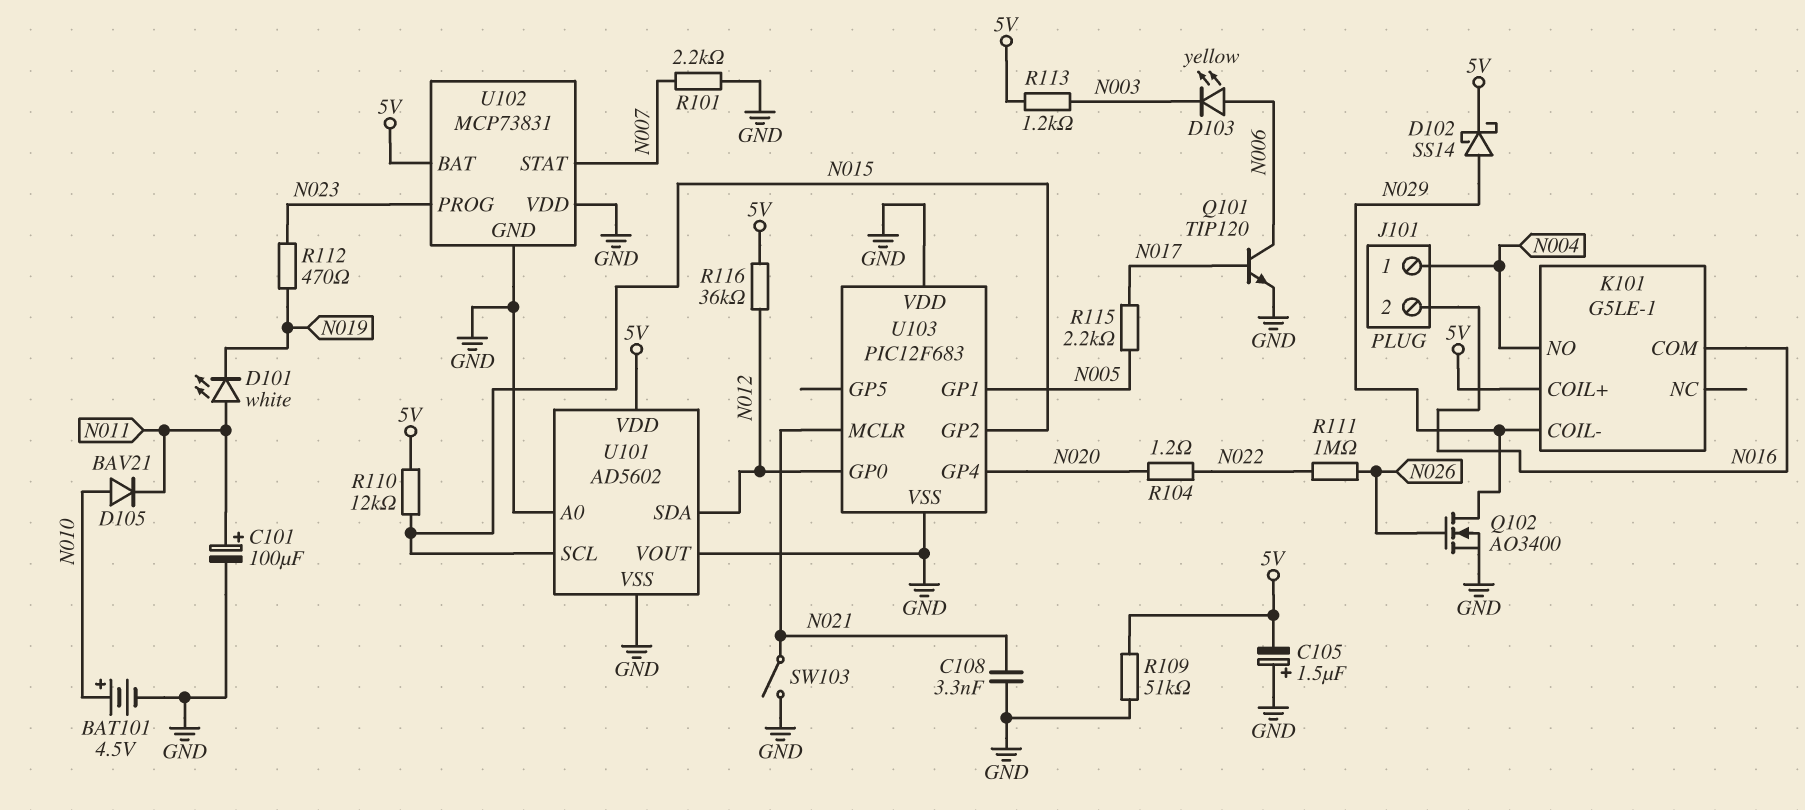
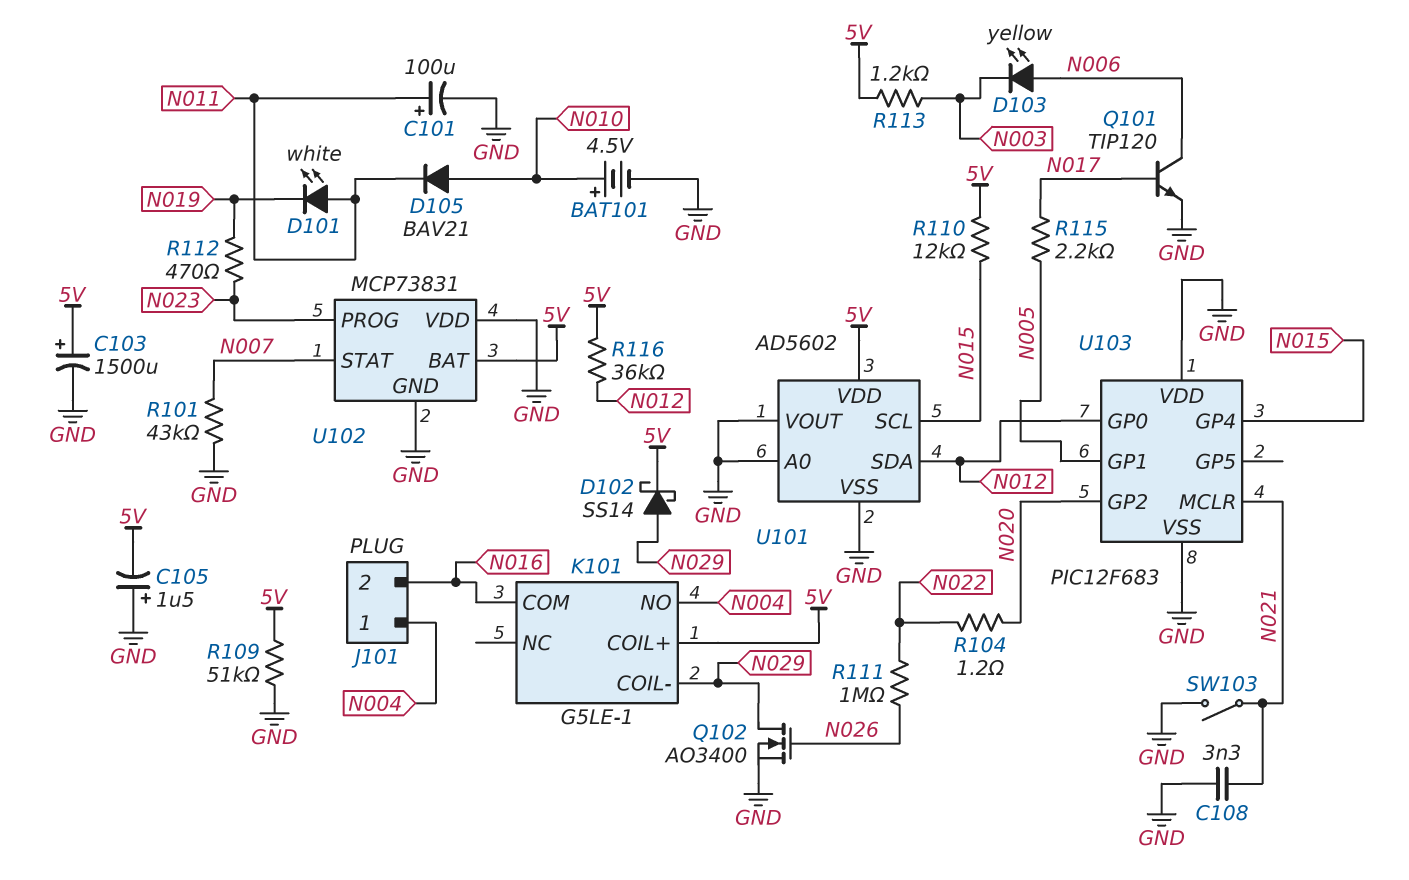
C103: none -> 1500uF (plus 5V, minus GND)
R101: 2.2k (GND, N007) -> 43k (GND, N007)
U103 pin GP2: N015 -> N020
U103 pin GP4: N020 -> N015

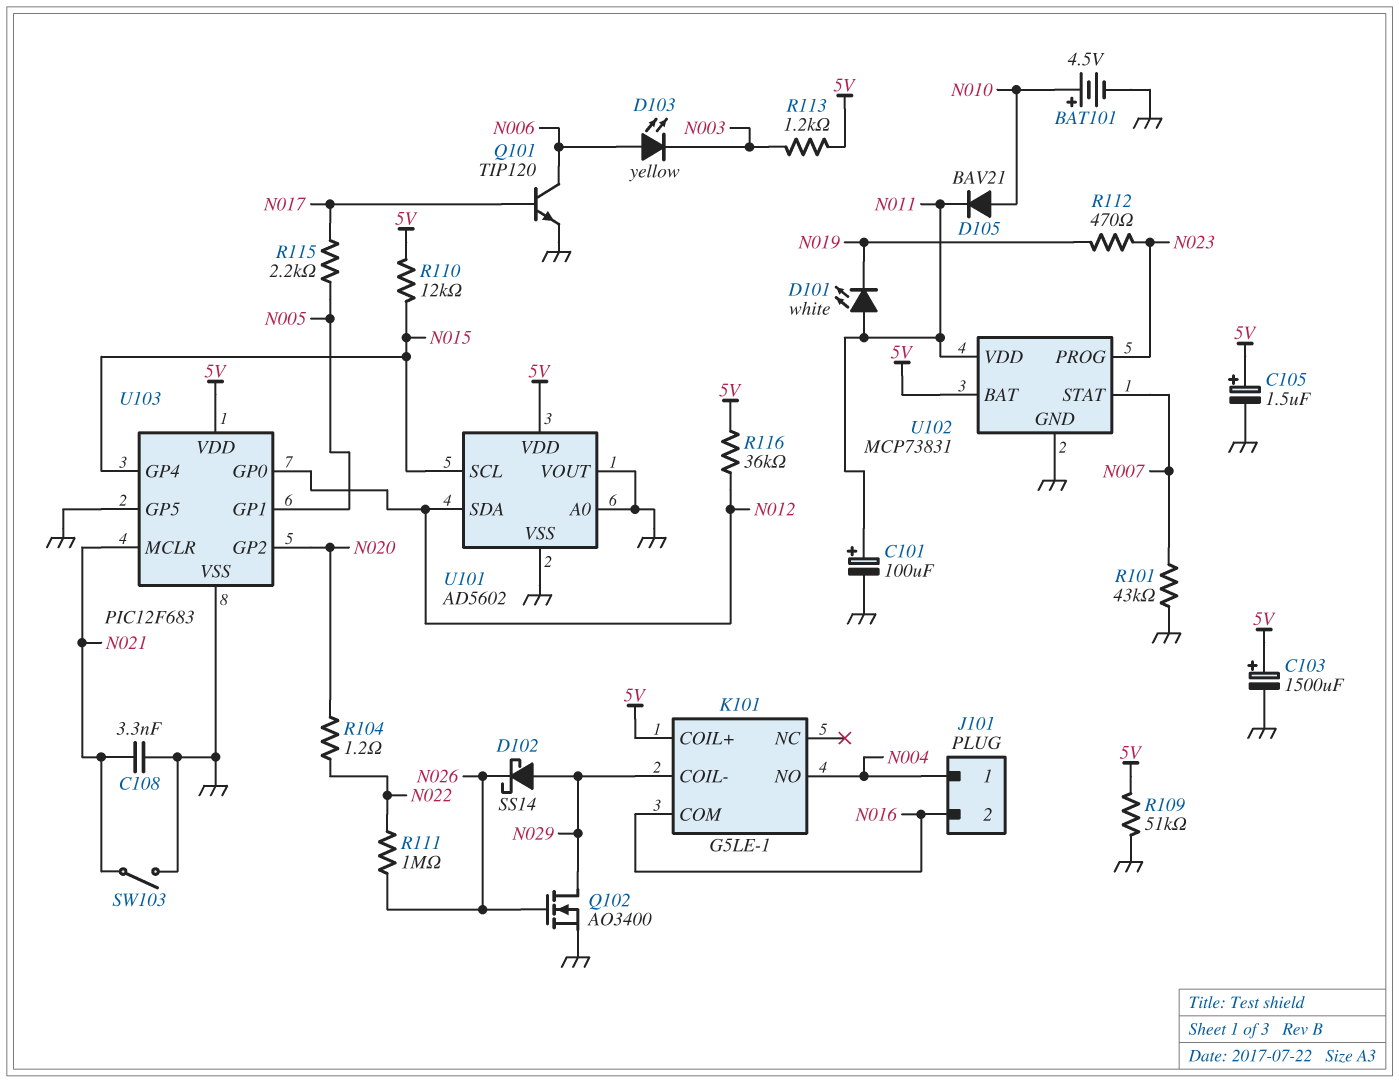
C105: 1.5uF (plus GND, minus 5V) -> 1.5uF (plus 5V, minus GND)
D102: schottky SS14 (A N029, K 5V) -> schottky SS14 (A N029, K N026)
U102 pin VDD: GND -> N011
U103 pin GP5: none -> GND
U103 pin VDD: GND -> 5V

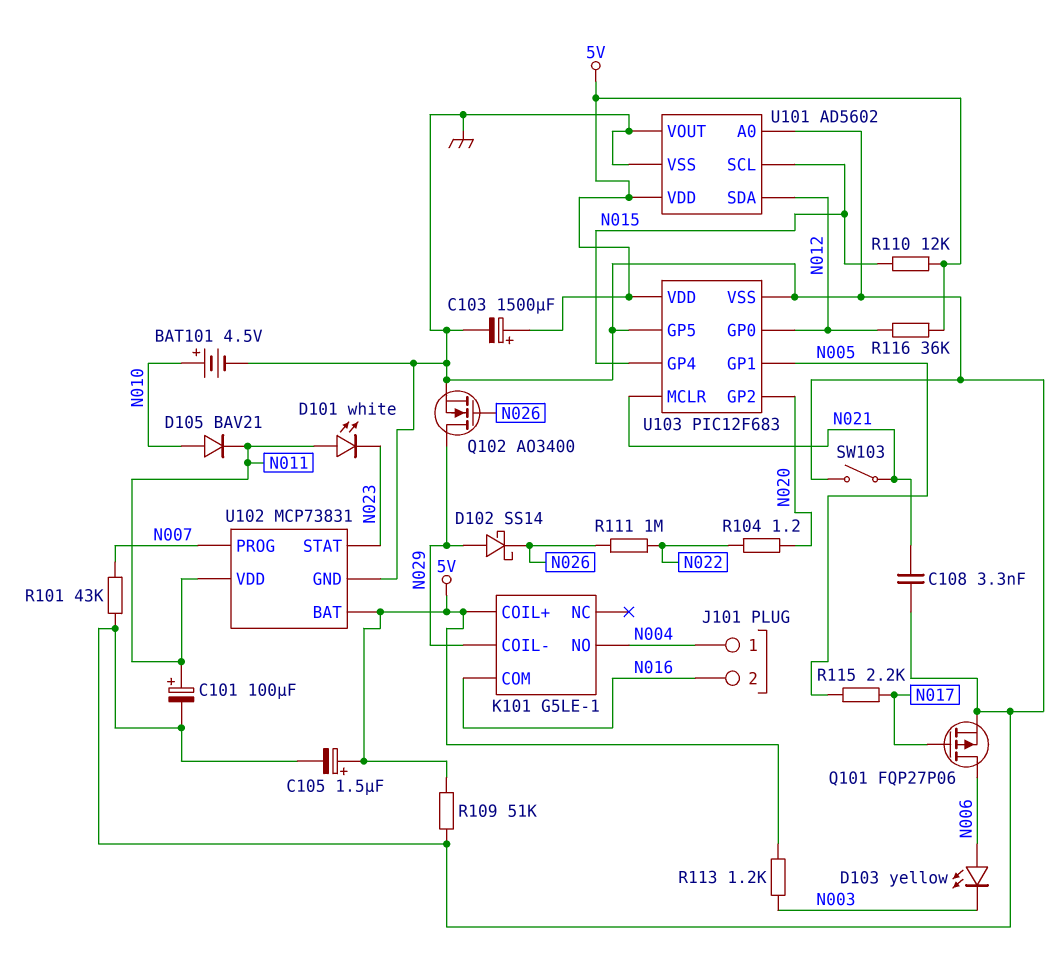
D101: LED white (A N011, K N019) -> LED white (A N011, K N023)
Q101: NPN TIP120 (B N017, C N006, E GND) -> PMOS FQP27P06 (G N017, D N006, S GND)
R112: 470 (N019, N023) -> none
U102 pin PROG: N023 -> N007
U102 pin STAT: N007 -> N023

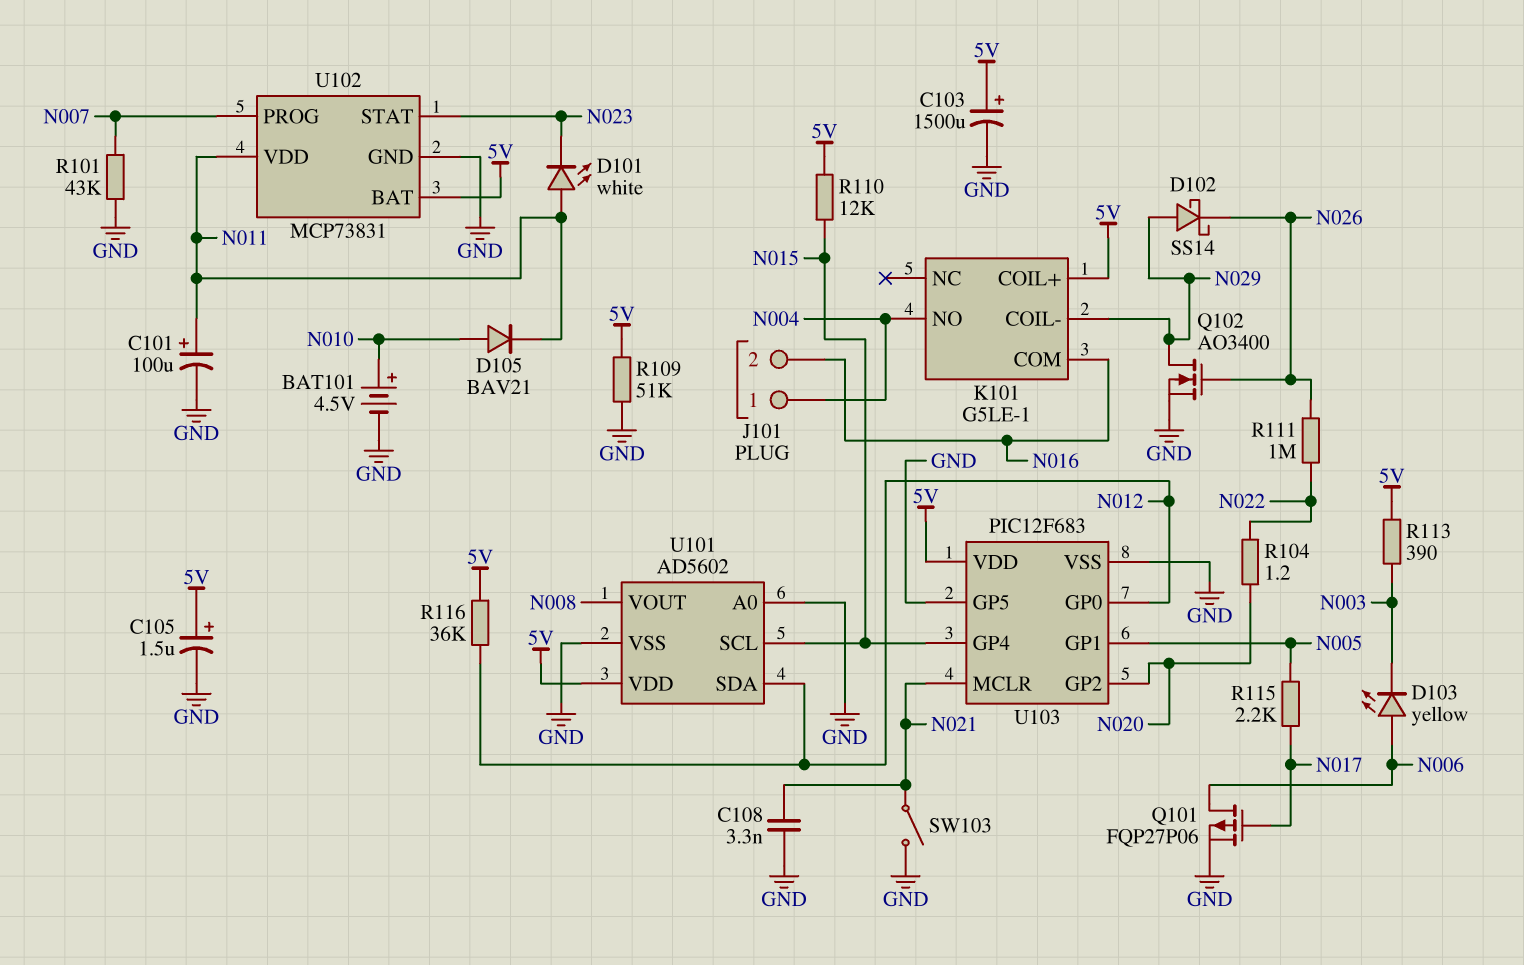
R113: 1.2k (5V, N003) -> 390 (5V, N003)
U101 pin VOUT: GND -> N008

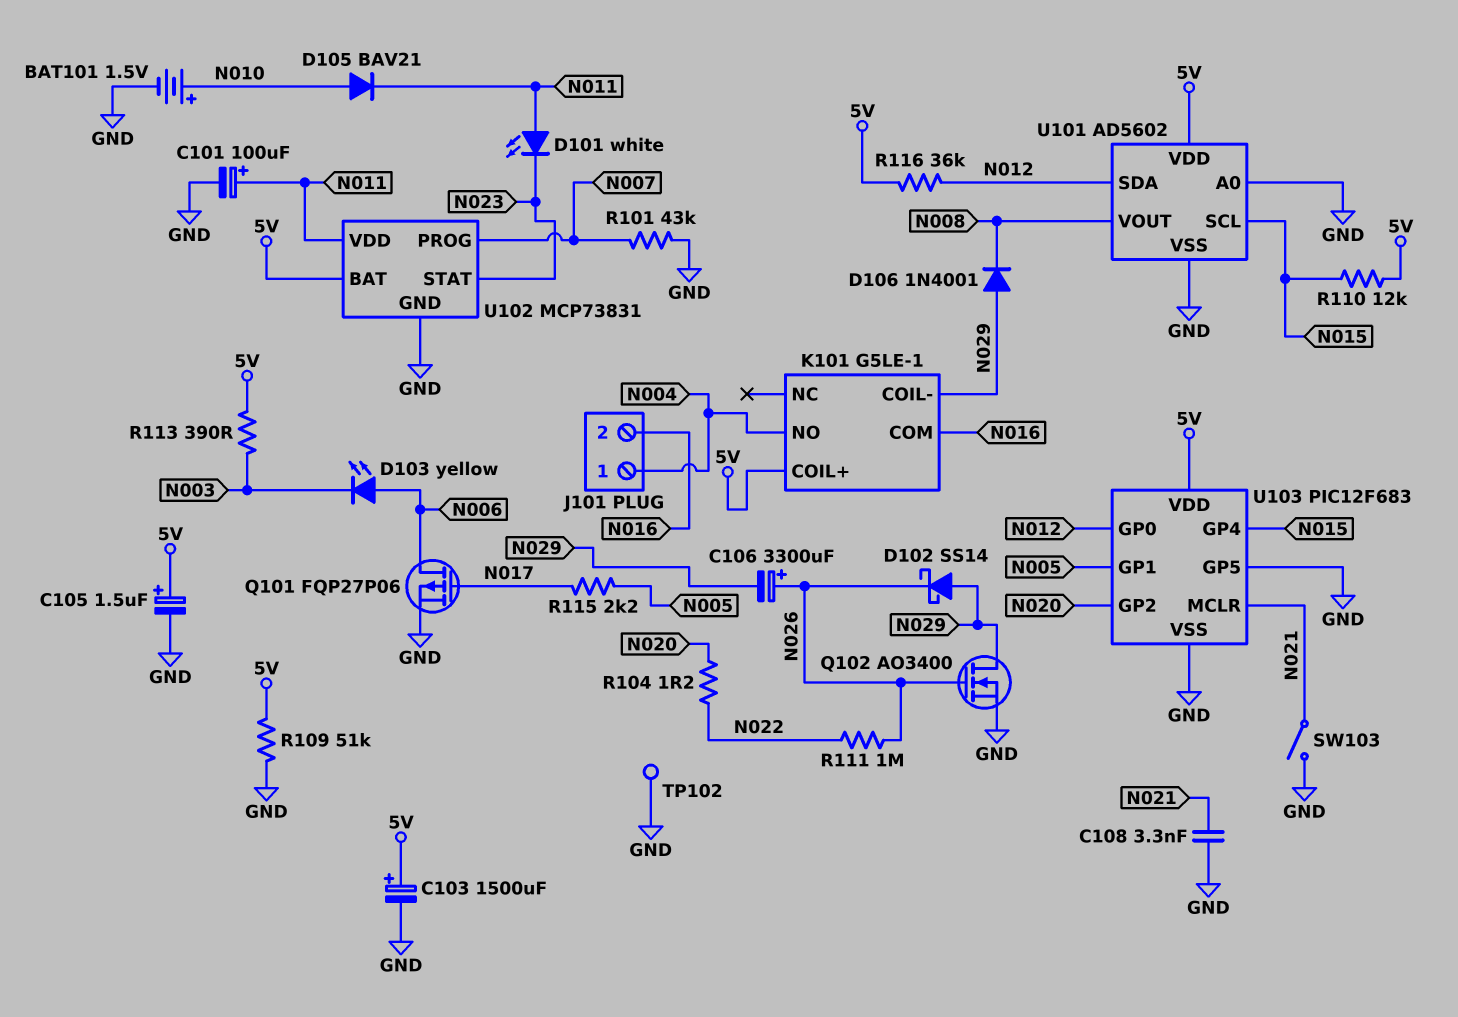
BAT101: 4.5V (plus N010, minus GND) -> 1.5V (plus N010, minus GND)
C106: none -> 3300uF (plus N026, minus N029)
D106: none -> diode 1N4001 (A N029, K N008)
TP102: none -> test point (GND)

